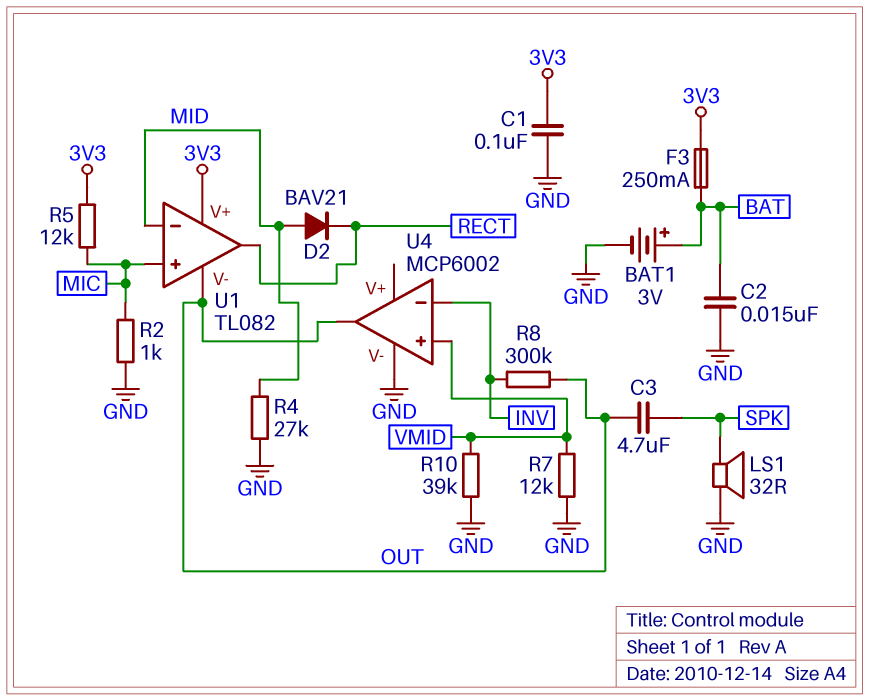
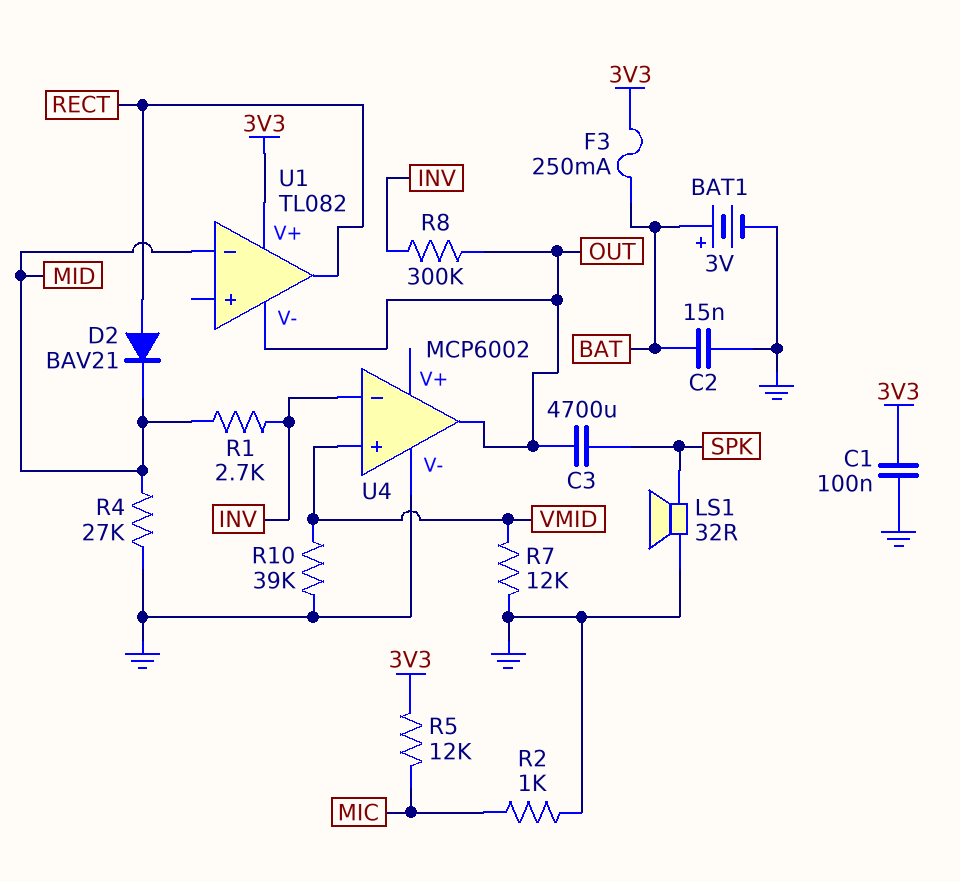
C3: 4.7uF (OUT, SPK) -> 4700uF (OUT, SPK)
D2: diode BAV21 (A MID, K RECT) -> diode BAV21 (A RECT, K MID)
R1: none -> 2.7k (INV, MID)
U1 pin in+: MIC -> none

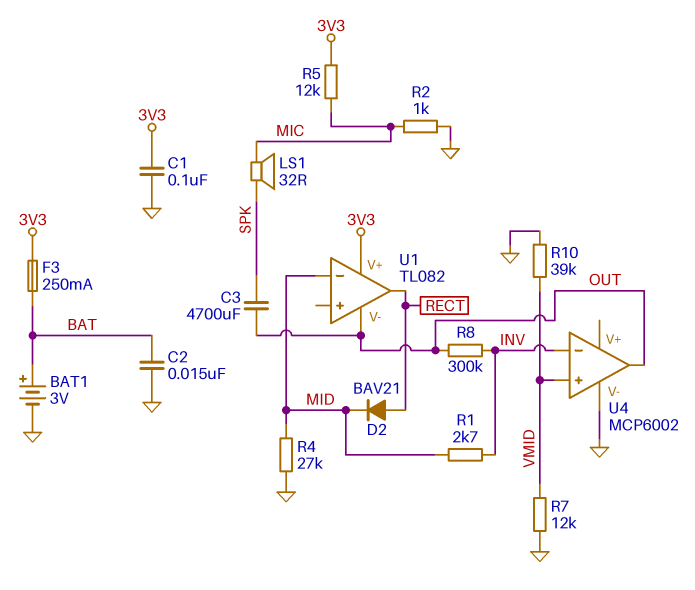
LS1: speaker 32R (GND, SPK) -> speaker 32R (MIC, SPK)

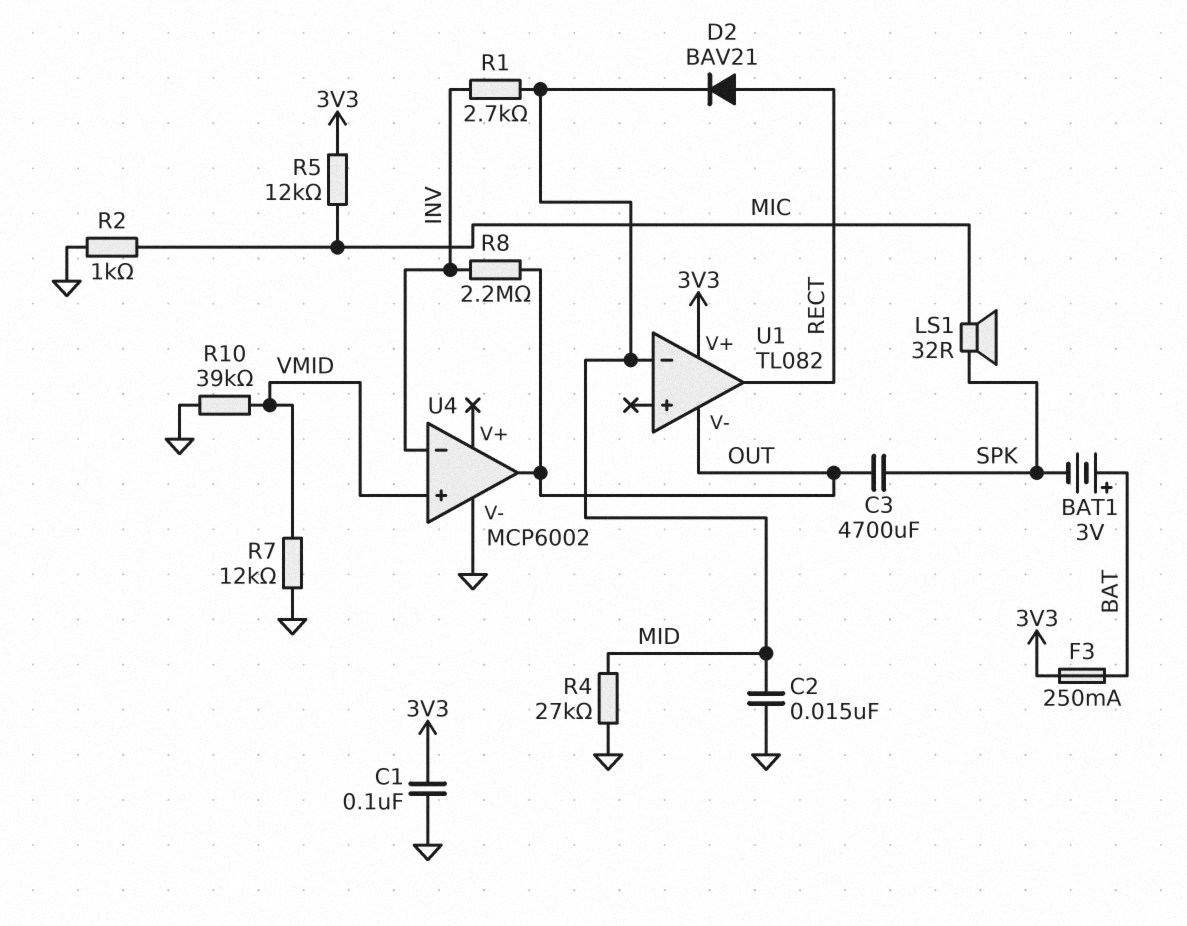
BAT1: 3V (plus BAT, minus GND) -> 3V (plus BAT, minus SPK)
C2: 15nF (BAT, GND) -> 15nF (GND, MID)
R8: 300k (INV, OUT) -> 2.2M (INV, OUT)

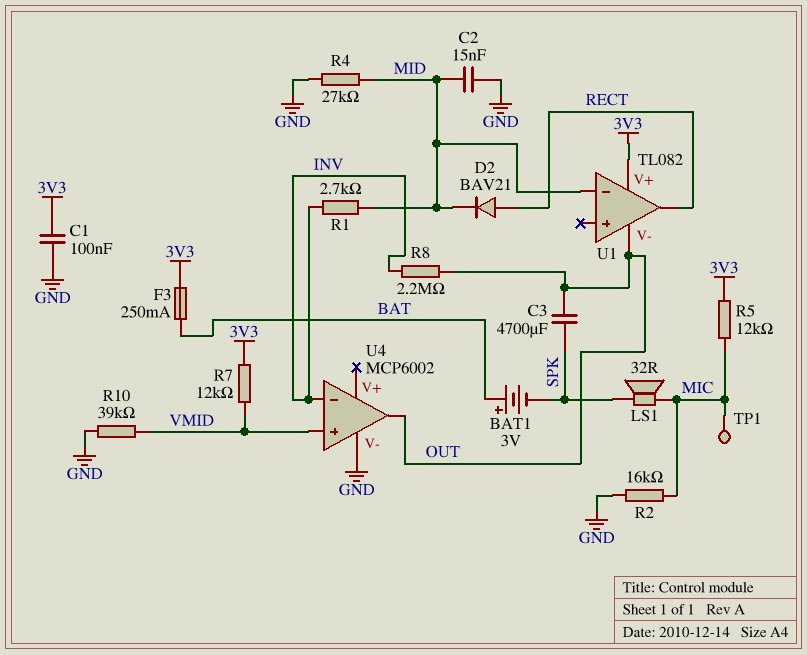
R2: 1k (GND, MIC) -> 16k (GND, MIC)
R7: 12k (GND, VMID) -> 12k (3V3, VMID)
TP1: none -> test point (MIC)

